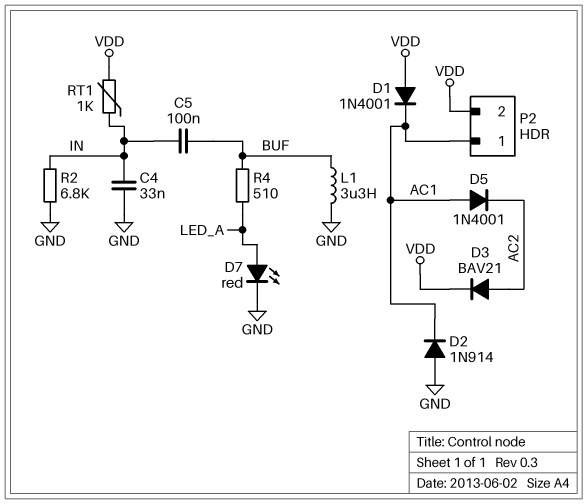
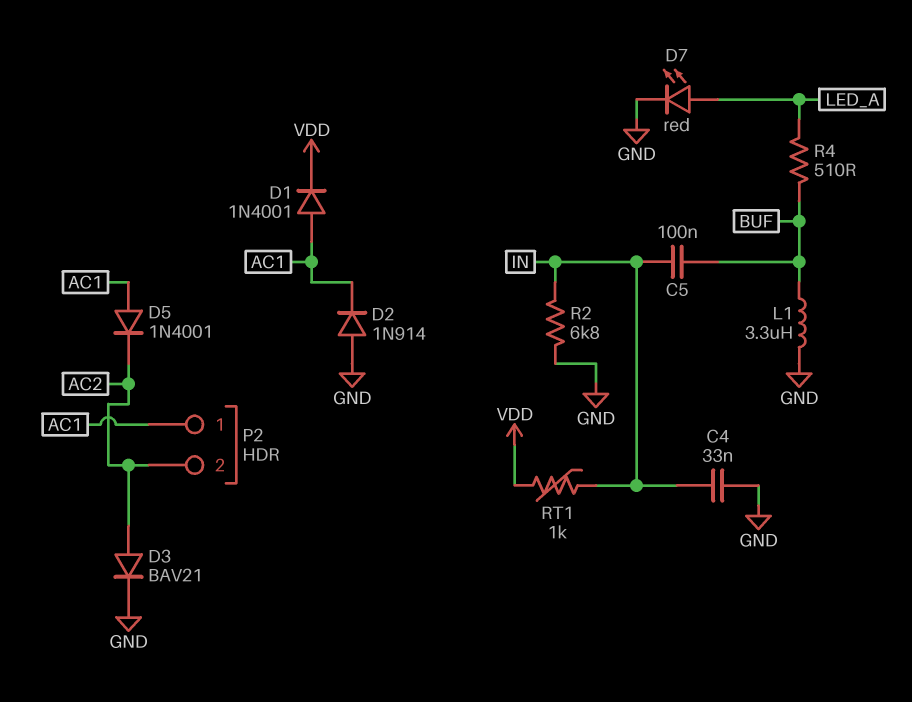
D1: diode 1N4001 (A VDD, K AC1) -> diode 1N4001 (A AC1, K VDD)
D3: diode BAV21 (A AC2, K VDD) -> diode BAV21 (A AC2, K GND)
P2 pin 2: VDD -> AC2

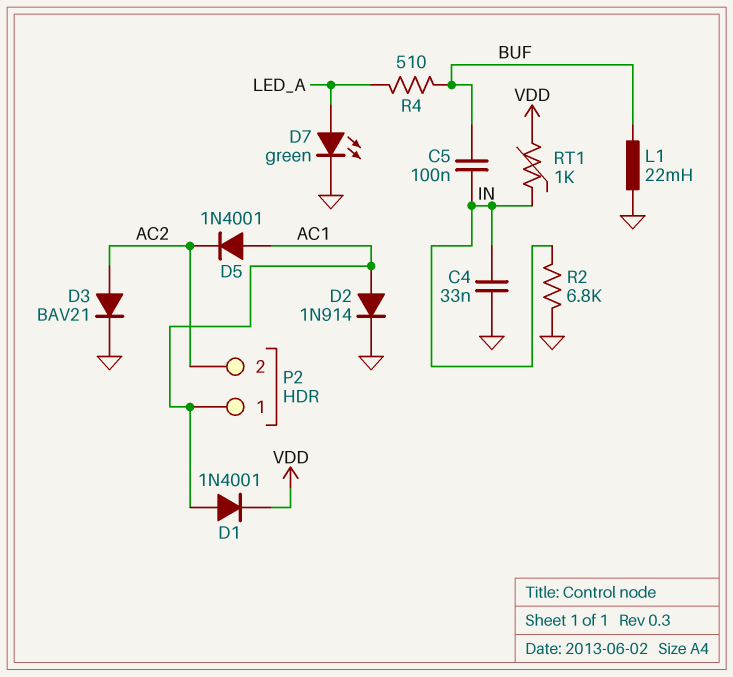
D2: diode 1N914 (A GND, K AC1) -> diode 1N914 (A AC1, K GND)
D7: LED red (A LED_A, K GND) -> LED green (A LED_A, K GND)
L1: 3.3uH (BUF, GND) -> 22mH (BUF, GND)

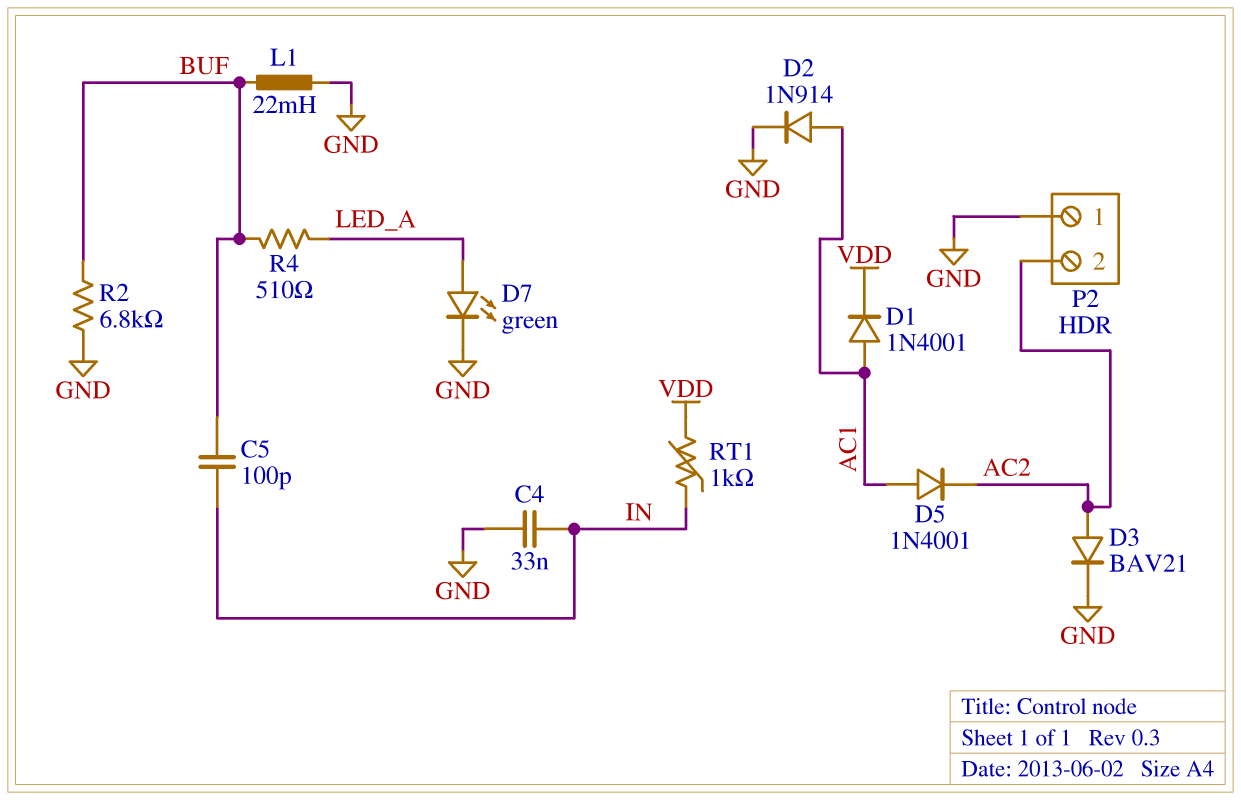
C5: 100nF (BUF, IN) -> 100pF (BUF, IN)
P2 pin 1: AC1 -> GND
R2: 6.8k (GND, IN) -> 6.8k (BUF, GND)

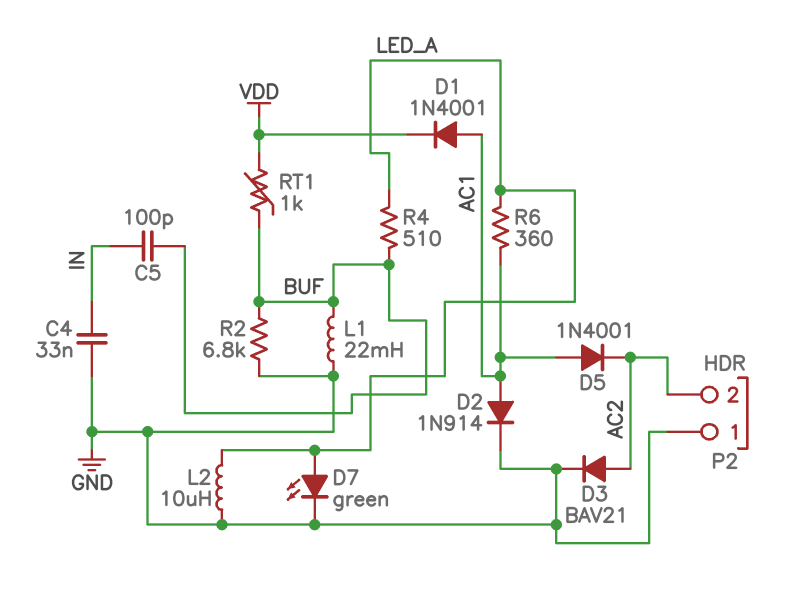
L2: none -> 10uH (GND, LED_A)
R6: none -> 360 (AC1, LED_A)
RT1: 1k (IN, VDD) -> 1k (BUF, VDD)

